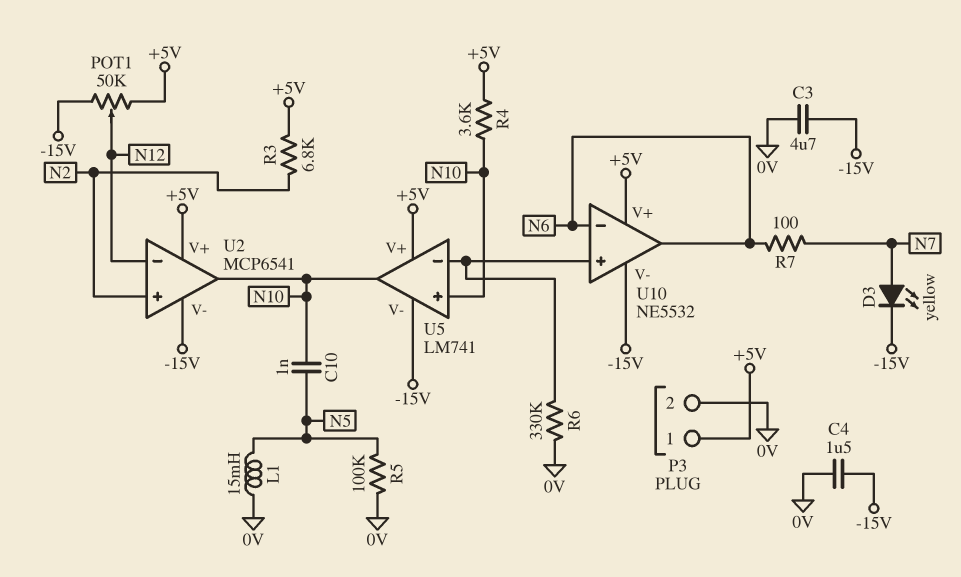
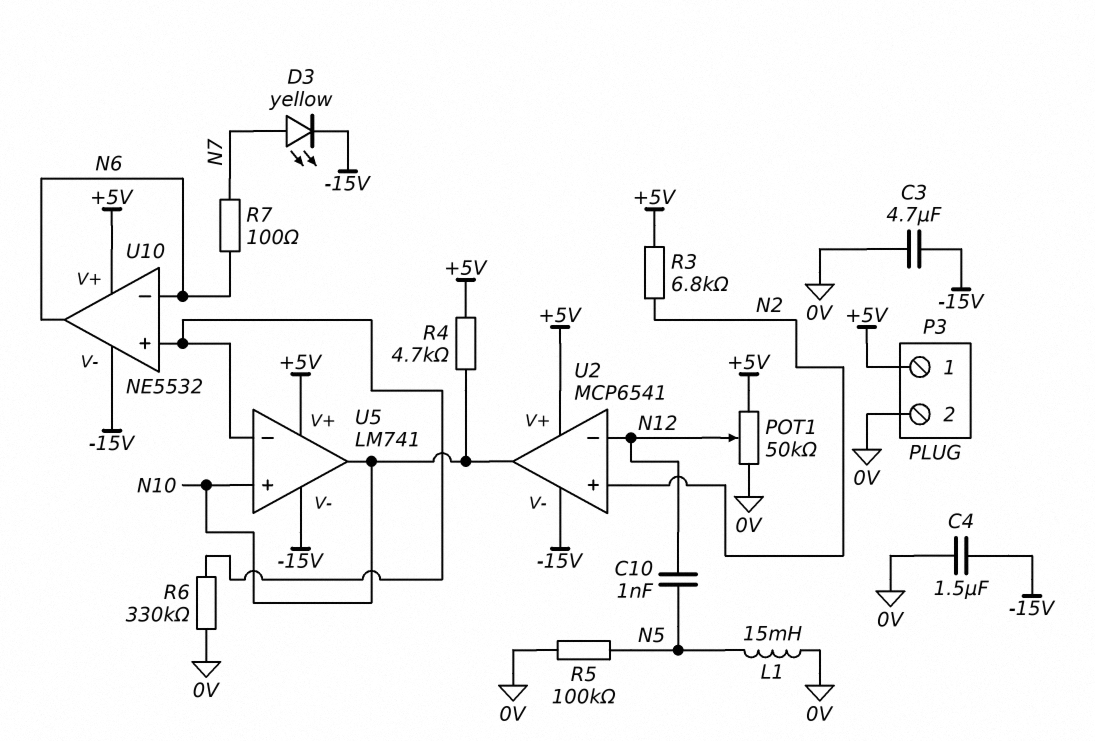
C10: 1nF (N5, N10) -> 1nF (N5, N12)
POT1: 50k (+5V, -15V, wiper N12) -> 50k (+5V, 0V, wiper N12)
R4: 3.6k (+5V, N10) -> 4.7k (+5V, N10)

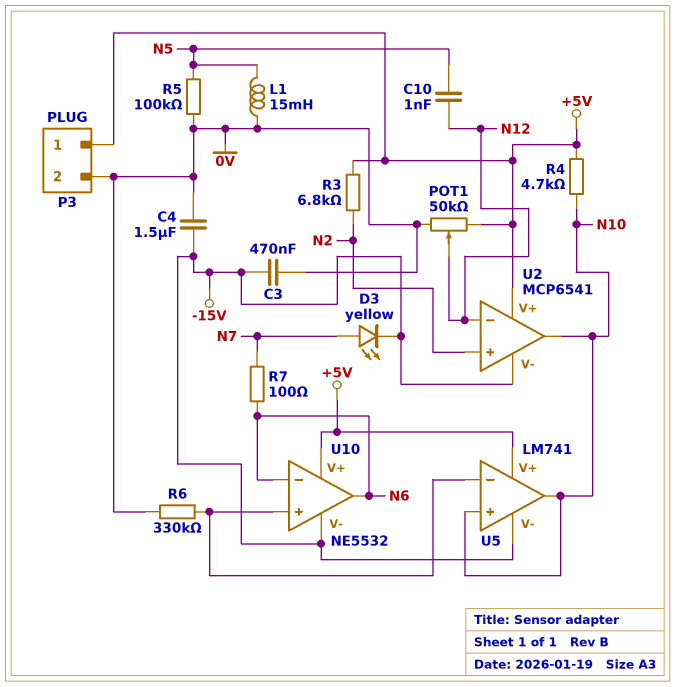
C3: 4.7uF (-15V, 0V) -> 470nF (-15V, 0V)

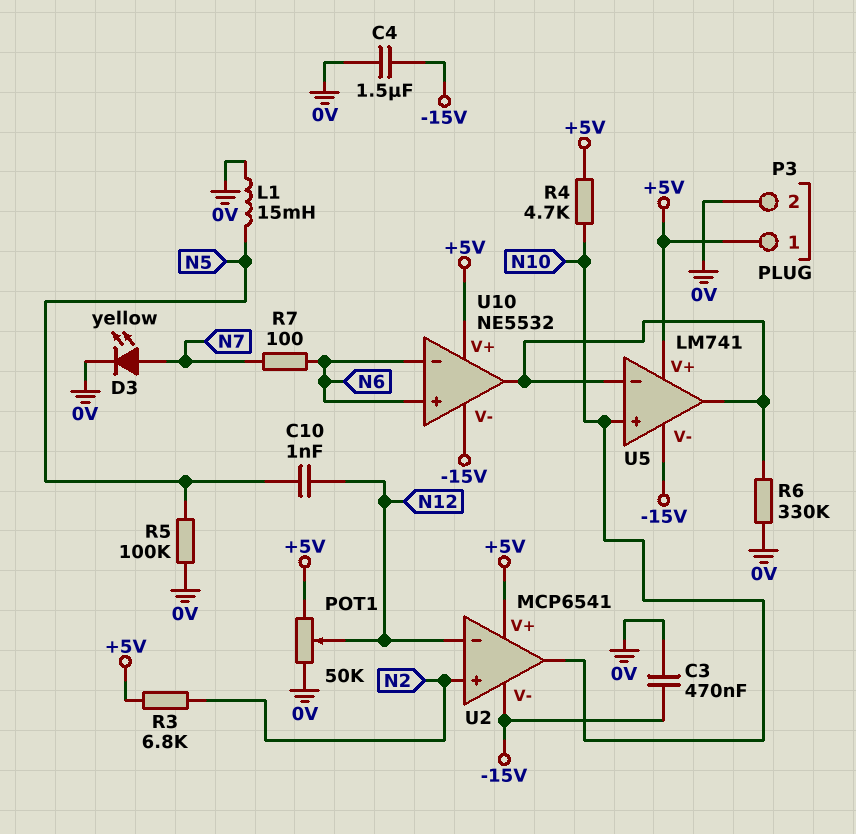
D3: LED yellow (A N7, K -15V) -> LED yellow (A N7, K 0V)
U5 pin out: N10 -> U5/in-
U10 pin in+: U5/in- -> N6
U10 pin out: N6 -> U5/in-

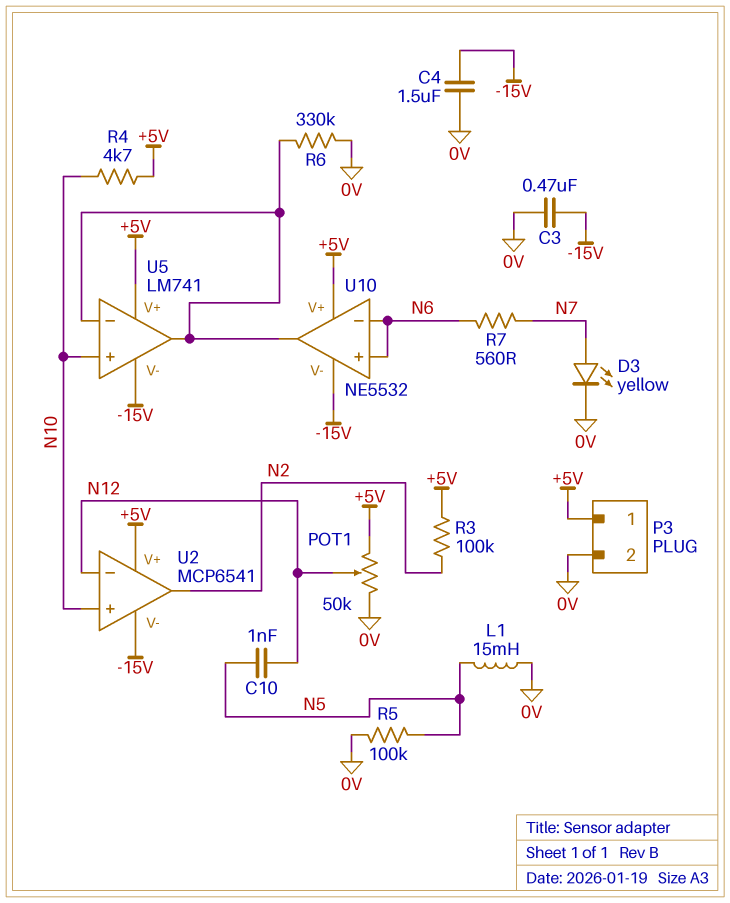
R3: 6.8k (+5V, N2) -> 100k (+5V, N2)
R7: 100 (N6, N7) -> 560 (N6, N7)
U2 pin in+: N2 -> N10
U2 pin out: N10 -> N2

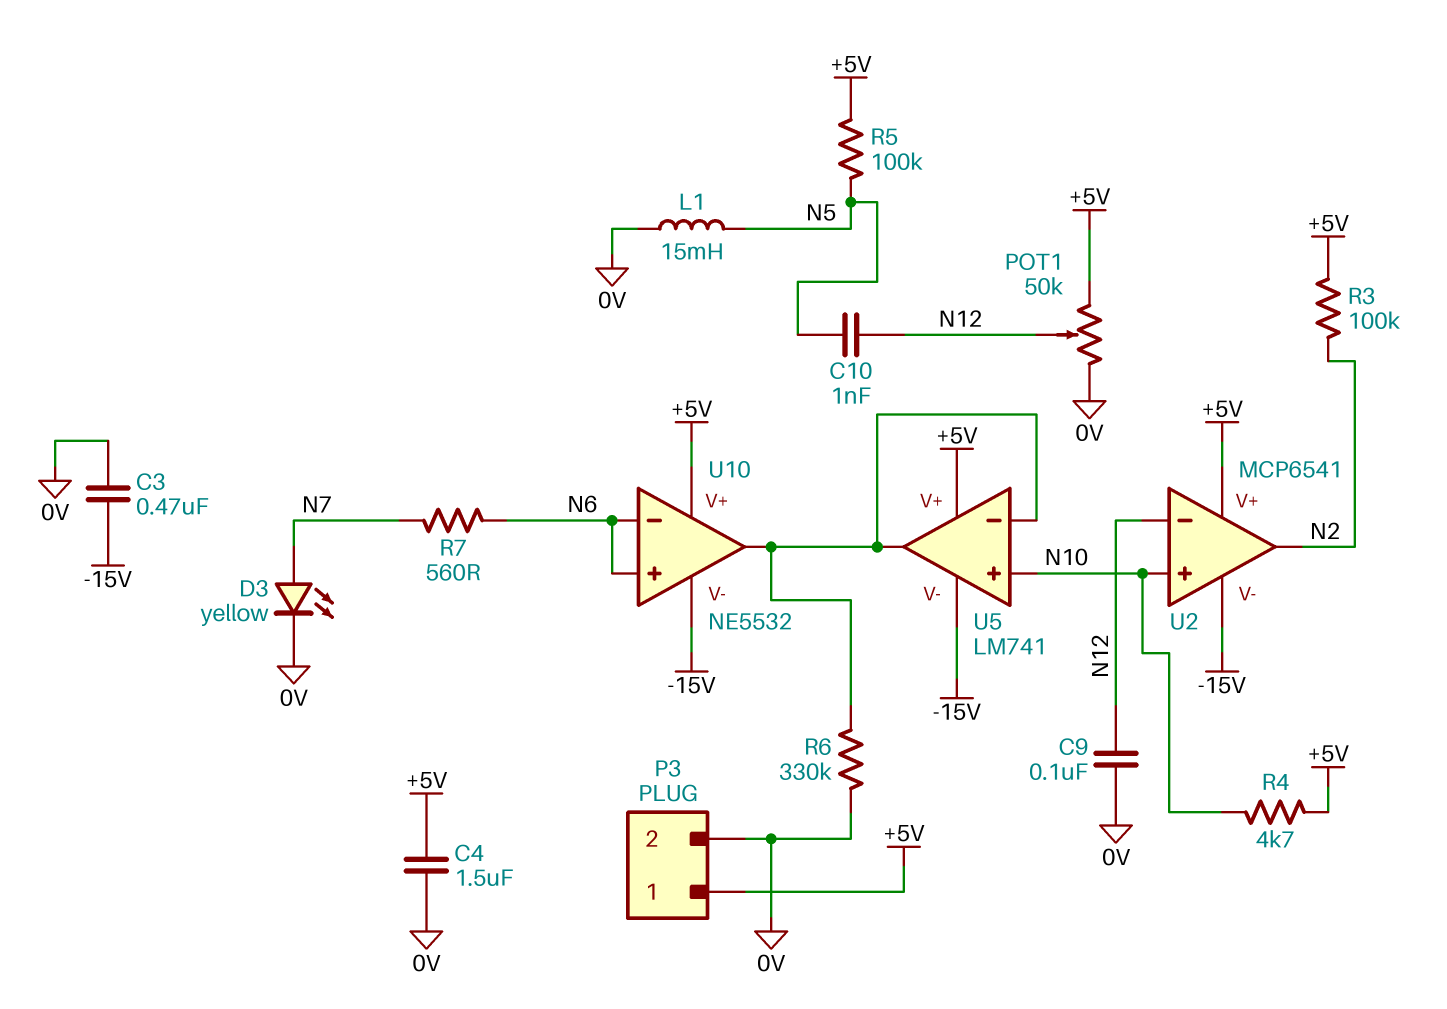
C4: 1.5uF (-15V, 0V) -> 1.5uF (+5V, 0V)
C9: none -> 100nF (0V, N12)
R5: 100k (0V, N5) -> 100k (+5V, N5)

